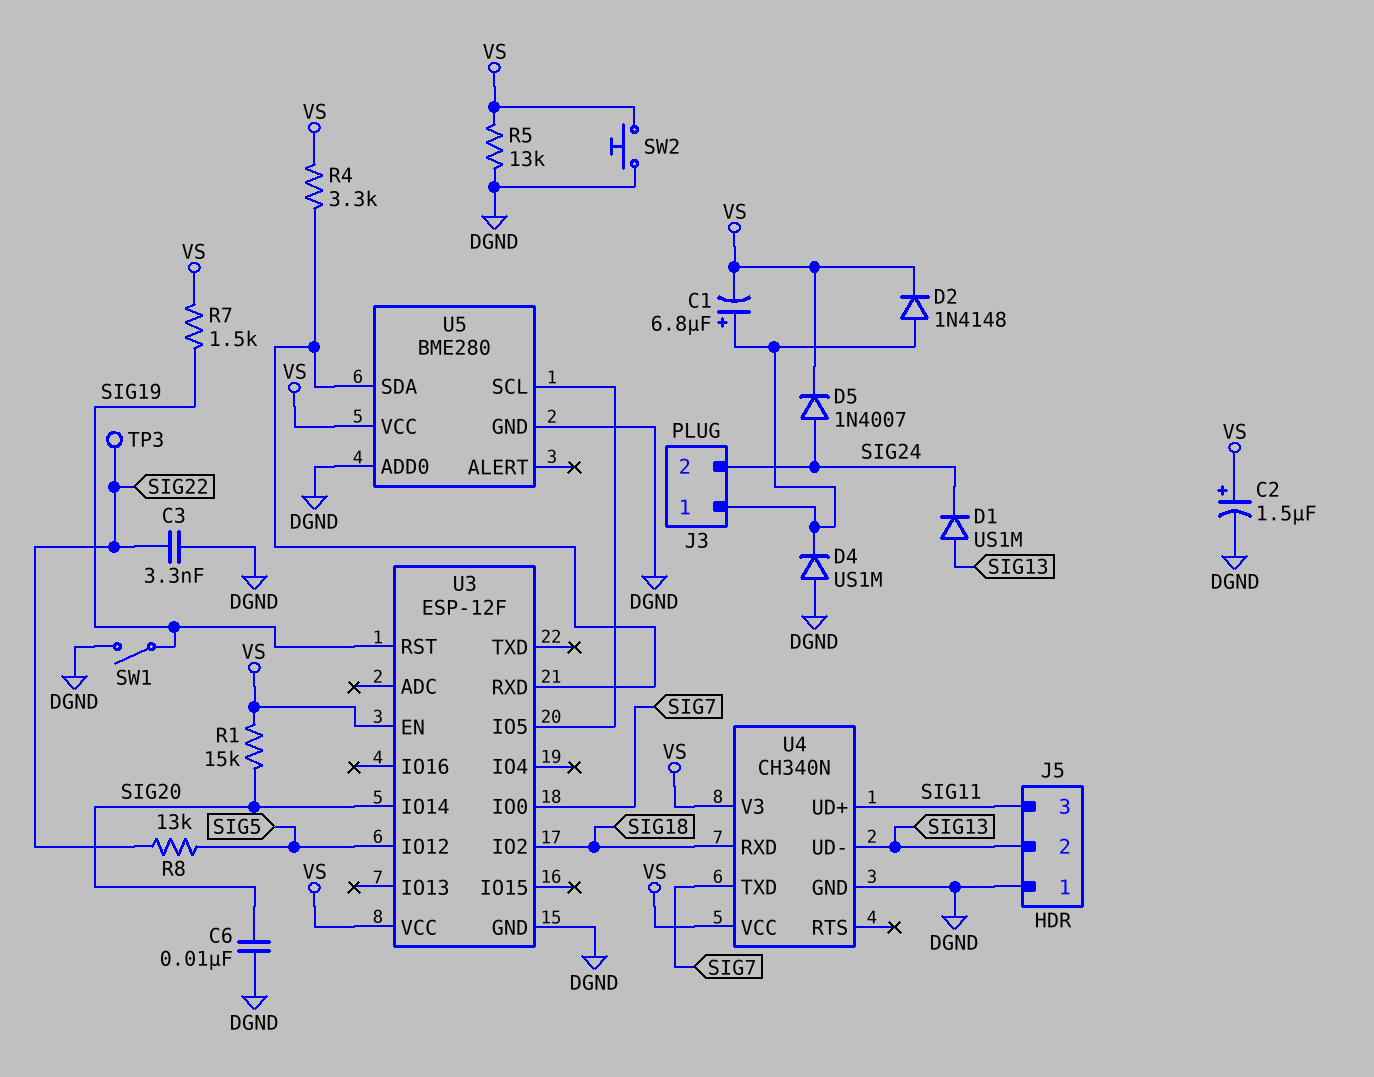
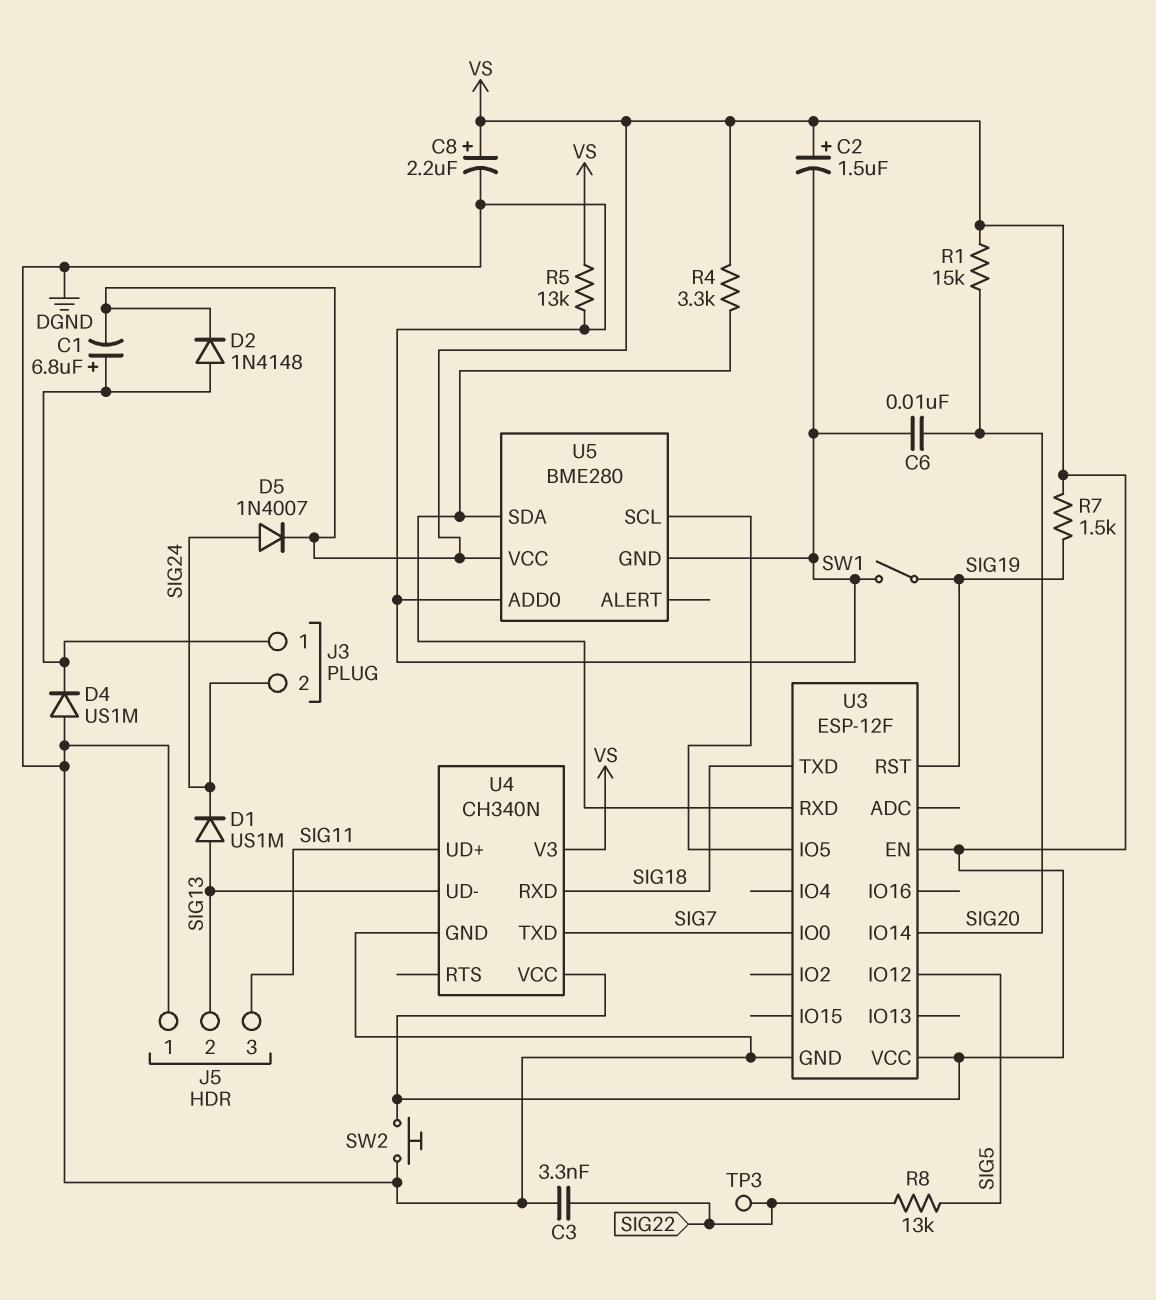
C8: none -> 2.2uF (plus VS, minus DGND)
U3 pin IO2: SIG18 -> none
U3 pin TXD: none -> SIG18

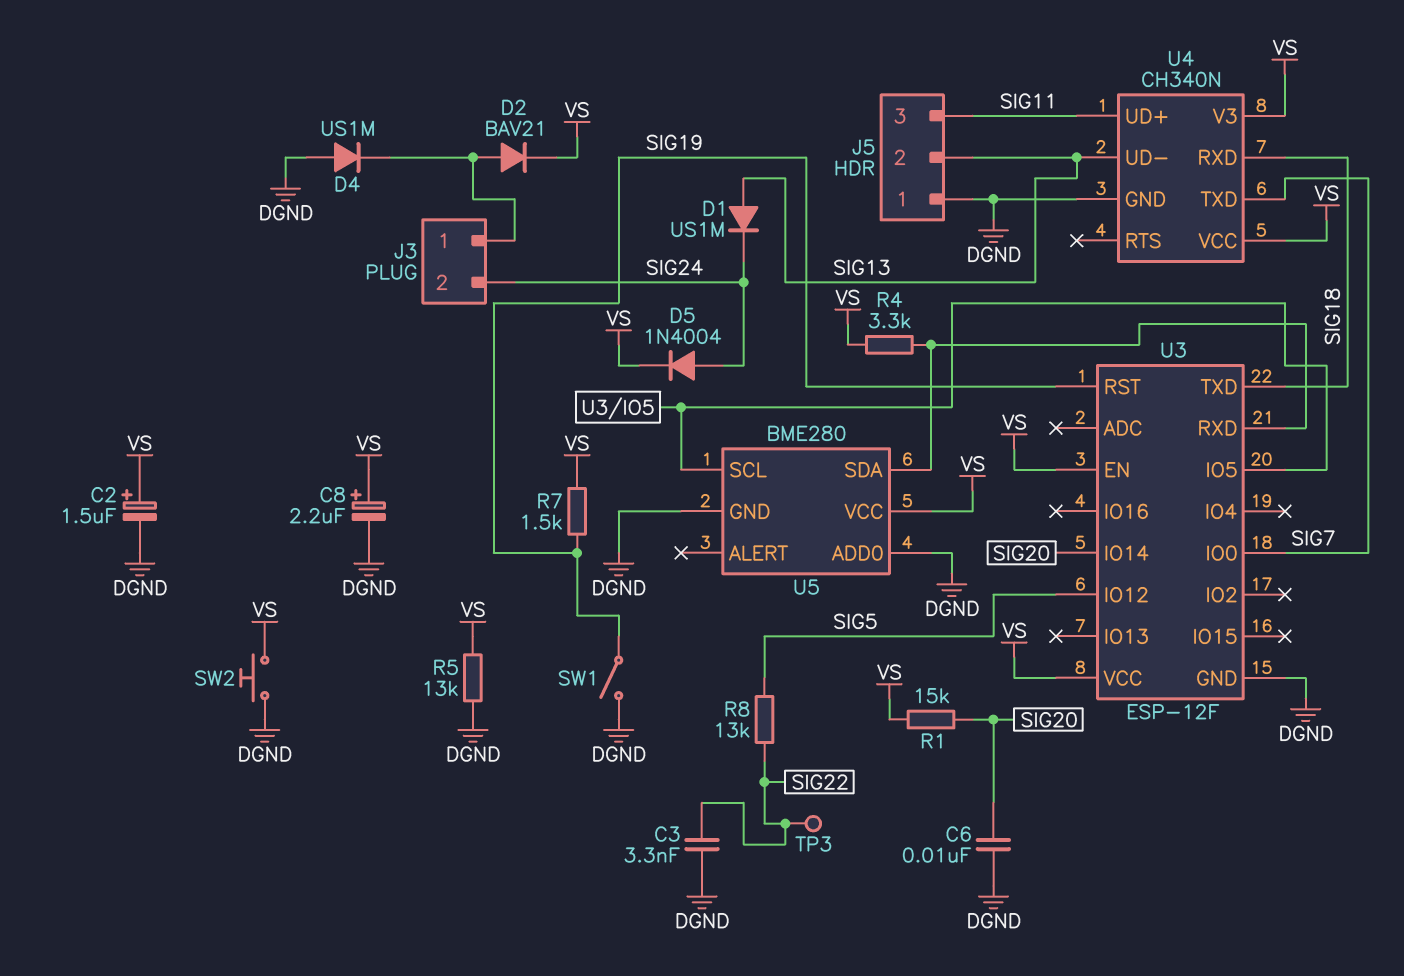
C1: 6.8uF (plus J3/1, minus VS) -> none
D2: diode 1N4148 (A J3/1, K VS) -> diode BAV21 (A J3/1, K VS)
D5: diode 1N4007 (A SIG24, K VS) -> diode 1N4004 (A SIG24, K VS)

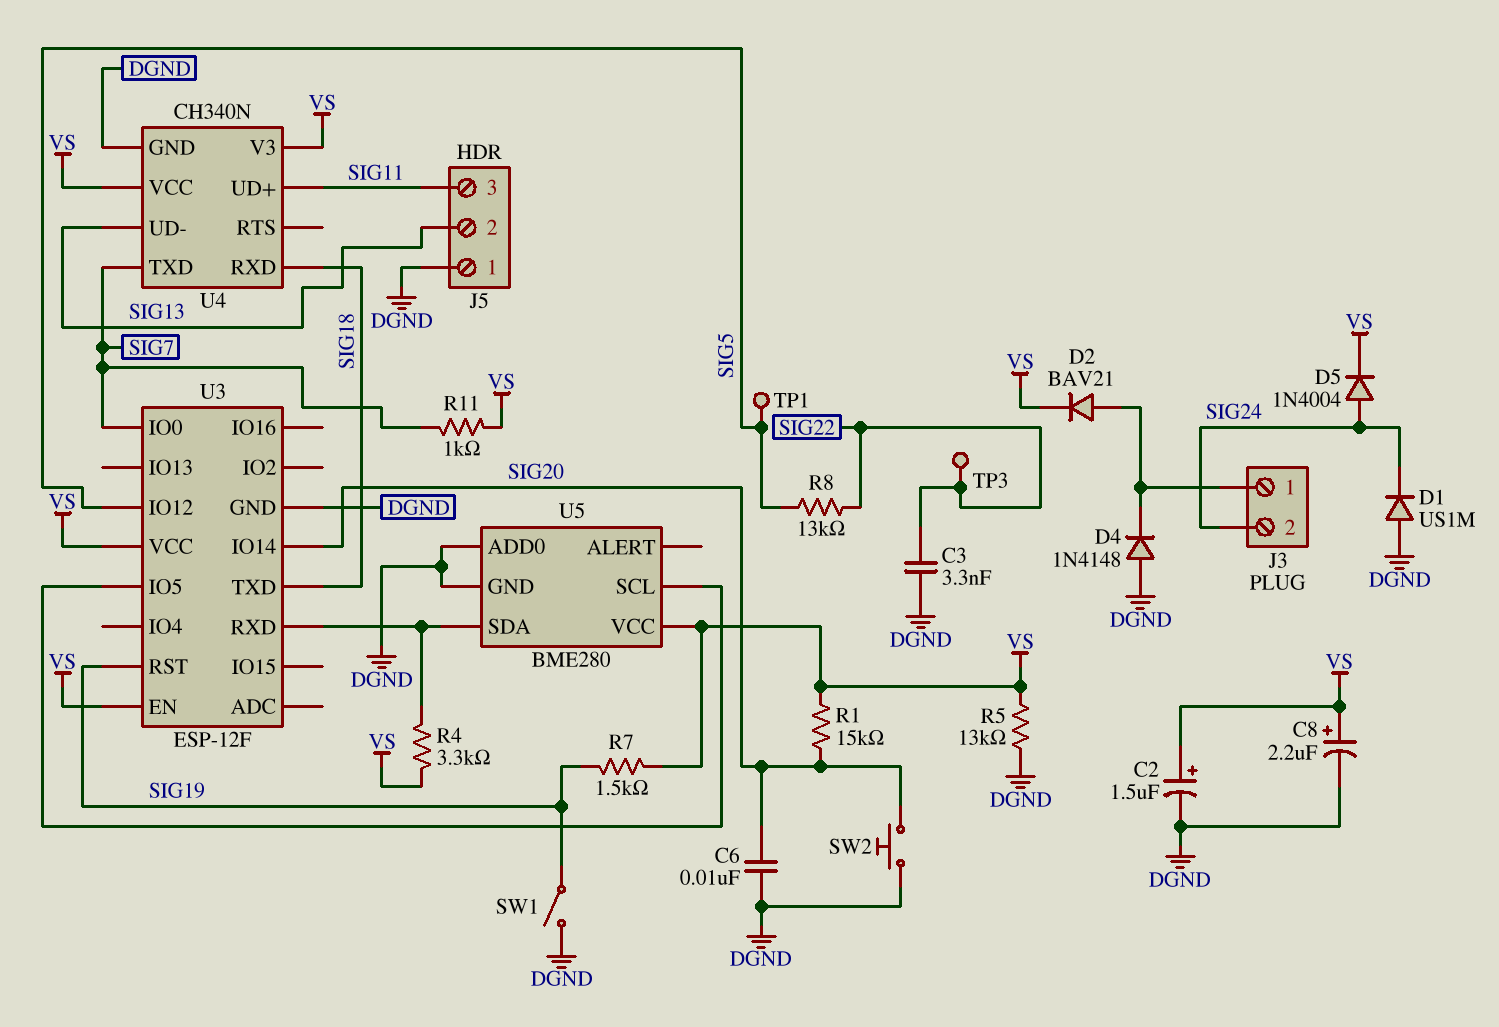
D1: diode US1M (A SIG13, K SIG24) -> diode US1M (A DGND, K SIG24)
D4: diode US1M (A DGND, K J3/1) -> diode 1N4148 (A DGND, K J3/1)
R11: none -> 1k (SIG7, VS)
SW2: button (DGND, VS) -> button (DGND, SIG20)
TP1: none -> test point (SIG5)

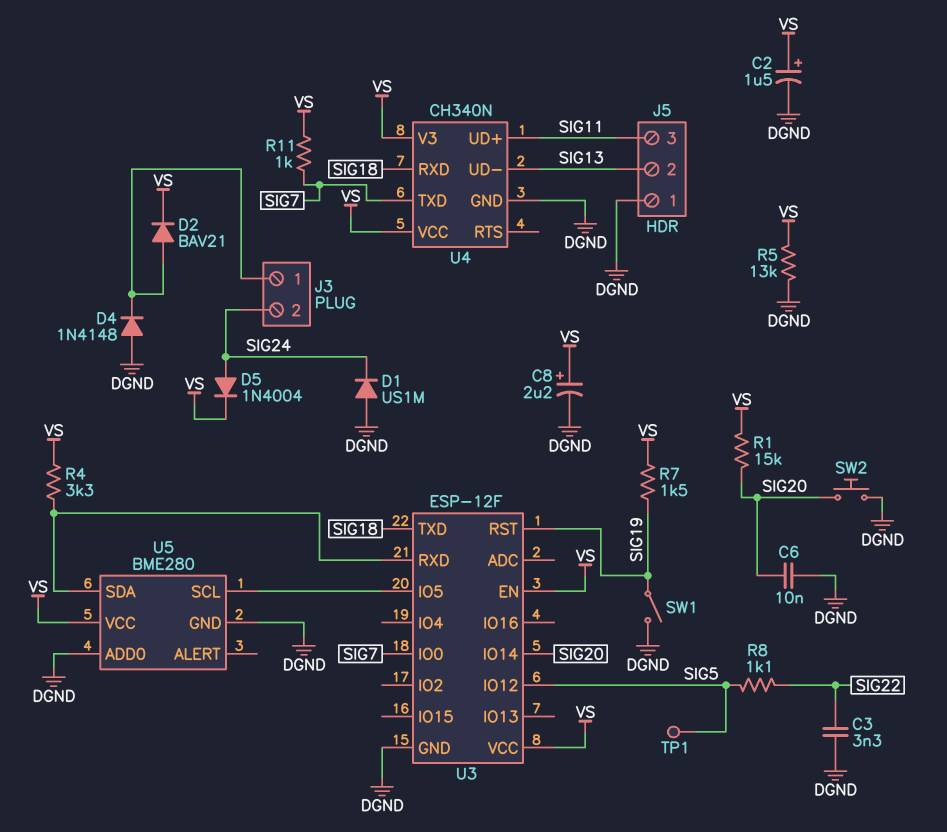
R8: 13k (SIG5, SIG22) -> 1.1k (SIG5, SIG22)
TP3: test point (SIG22) -> none

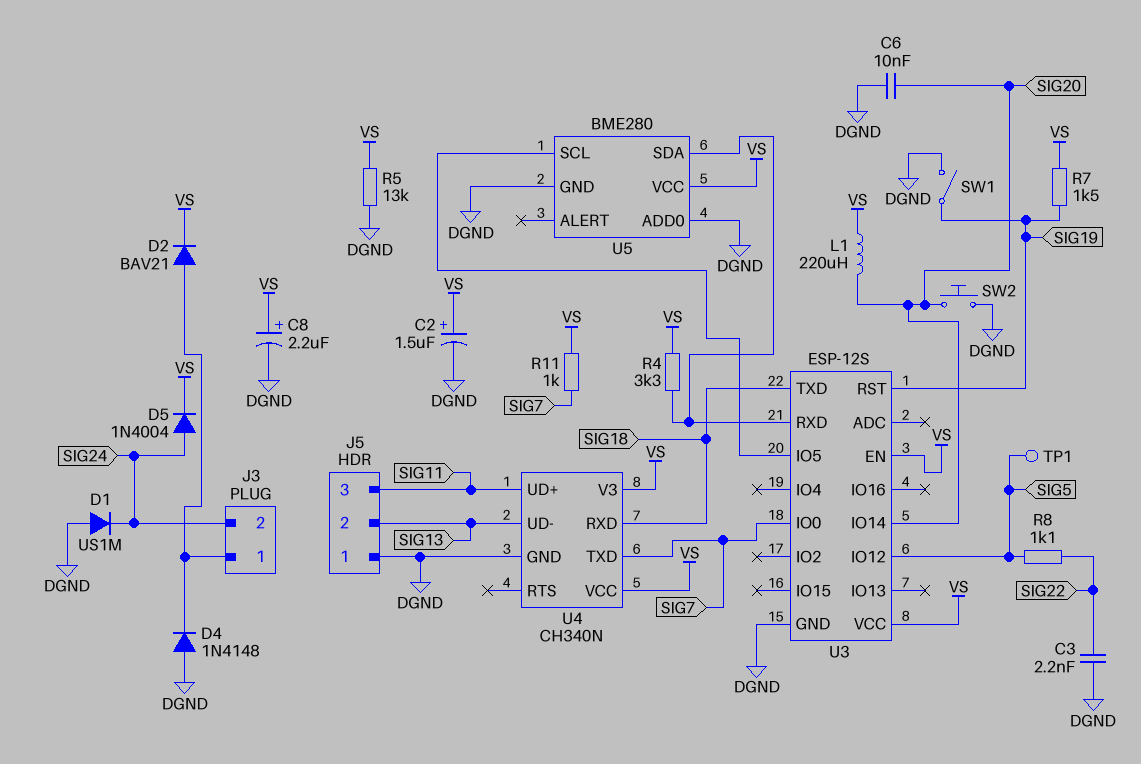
C3: 3.3nF (DGND, SIG22) -> 2.2nF (DGND, SIG22)
L1: none -> 220uH (SIG20, VS)
R1: 15k (SIG20, VS) -> none
U3: ESP-12F -> ESP-12S

